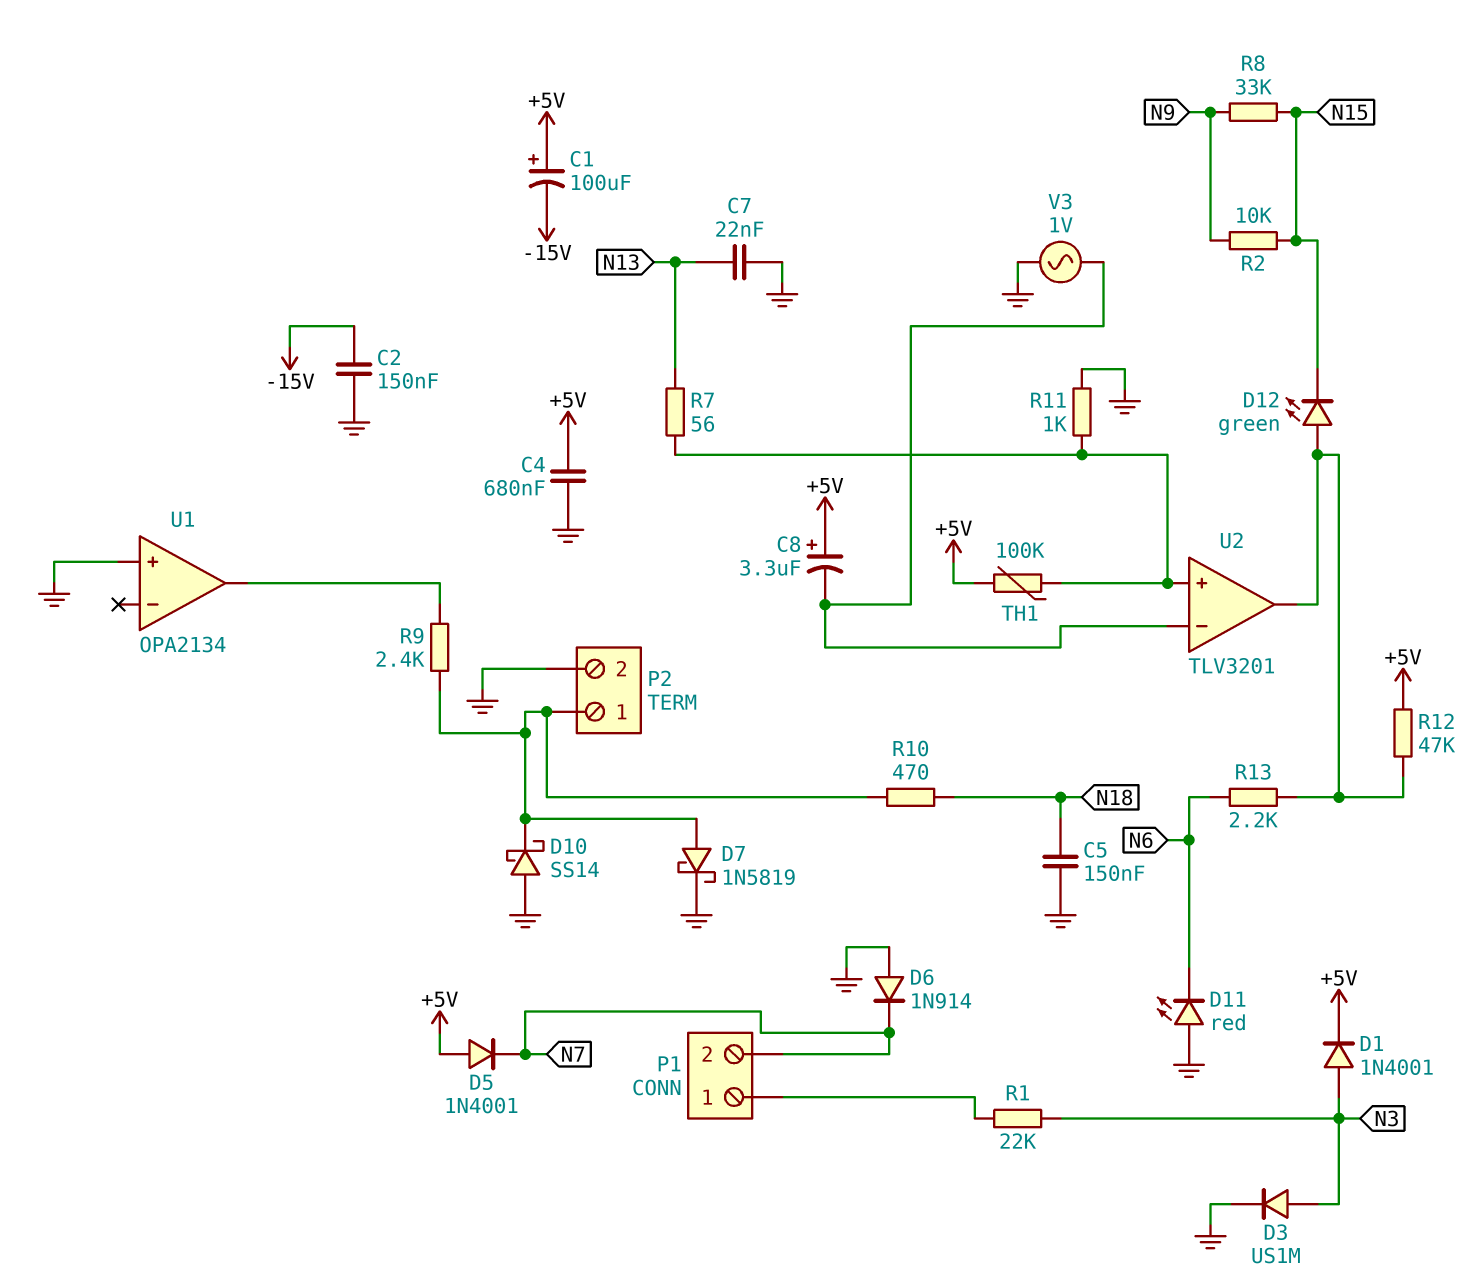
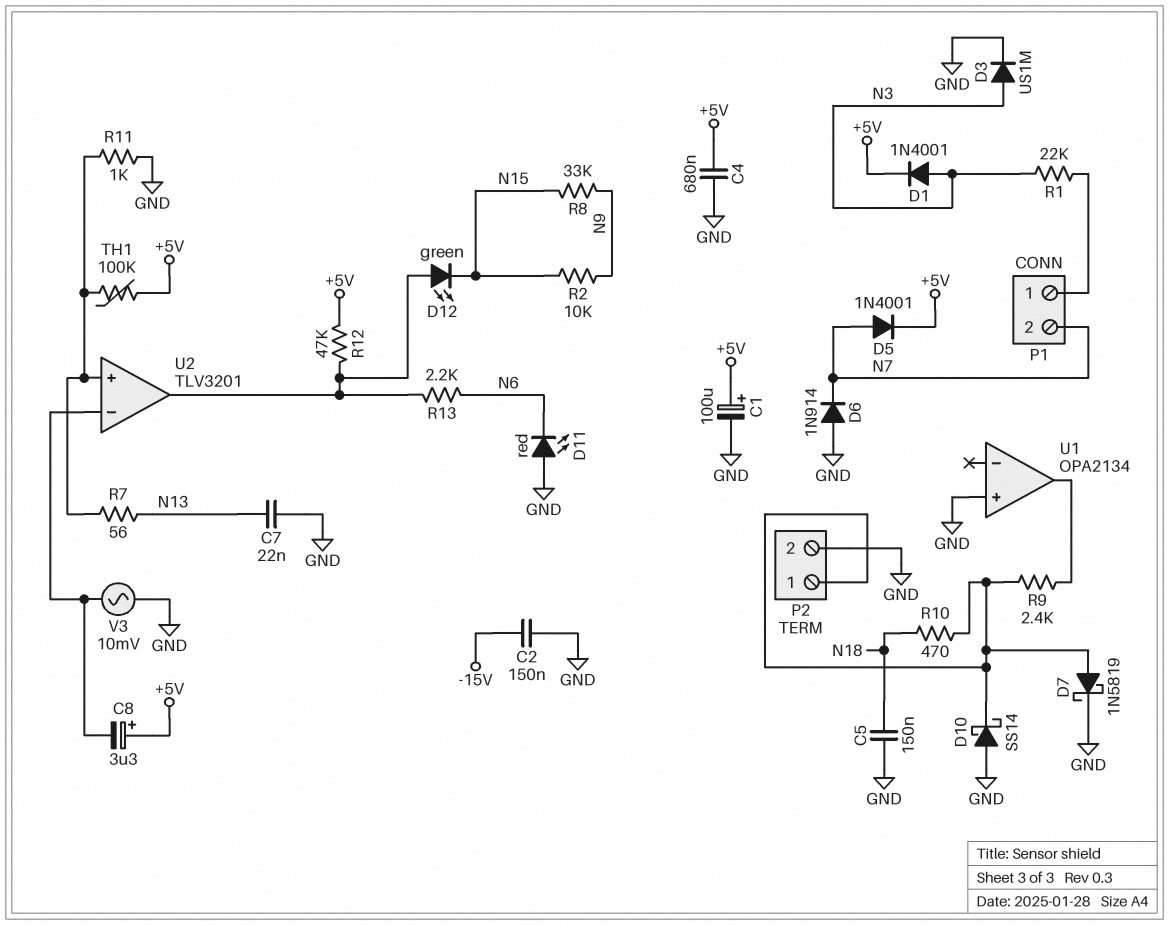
C1: 100uF (plus +5V, minus -15V) -> 100uF (plus +5V, minus GND)
D5: diode 1N4001 (A +5V, K N7) -> diode 1N4001 (A N7, K +5V)
V3: AC 1V (GND, U2/in-) -> AC 10mV (GND, U2/in-)

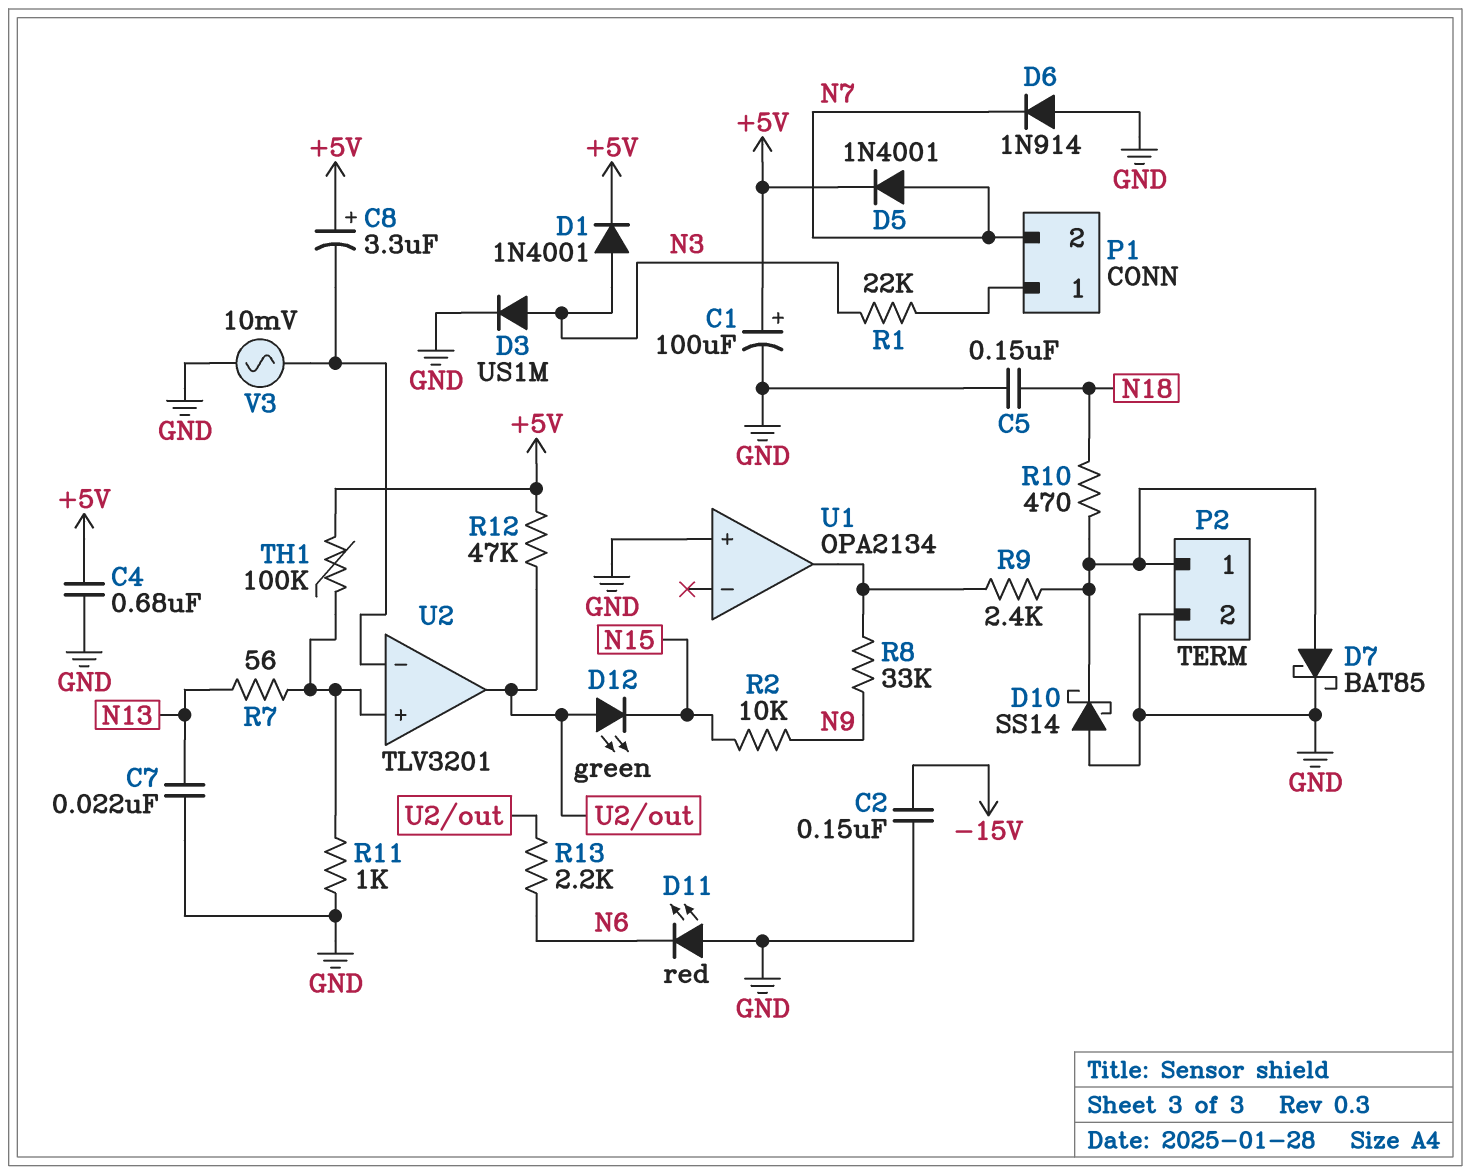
D7: schottky 1N5819 (A P2/1, K GND) -> schottky BAT85 (A P2/1, K GND)
R8: 33k (N9, N15) -> 33k (N9, U1/out)

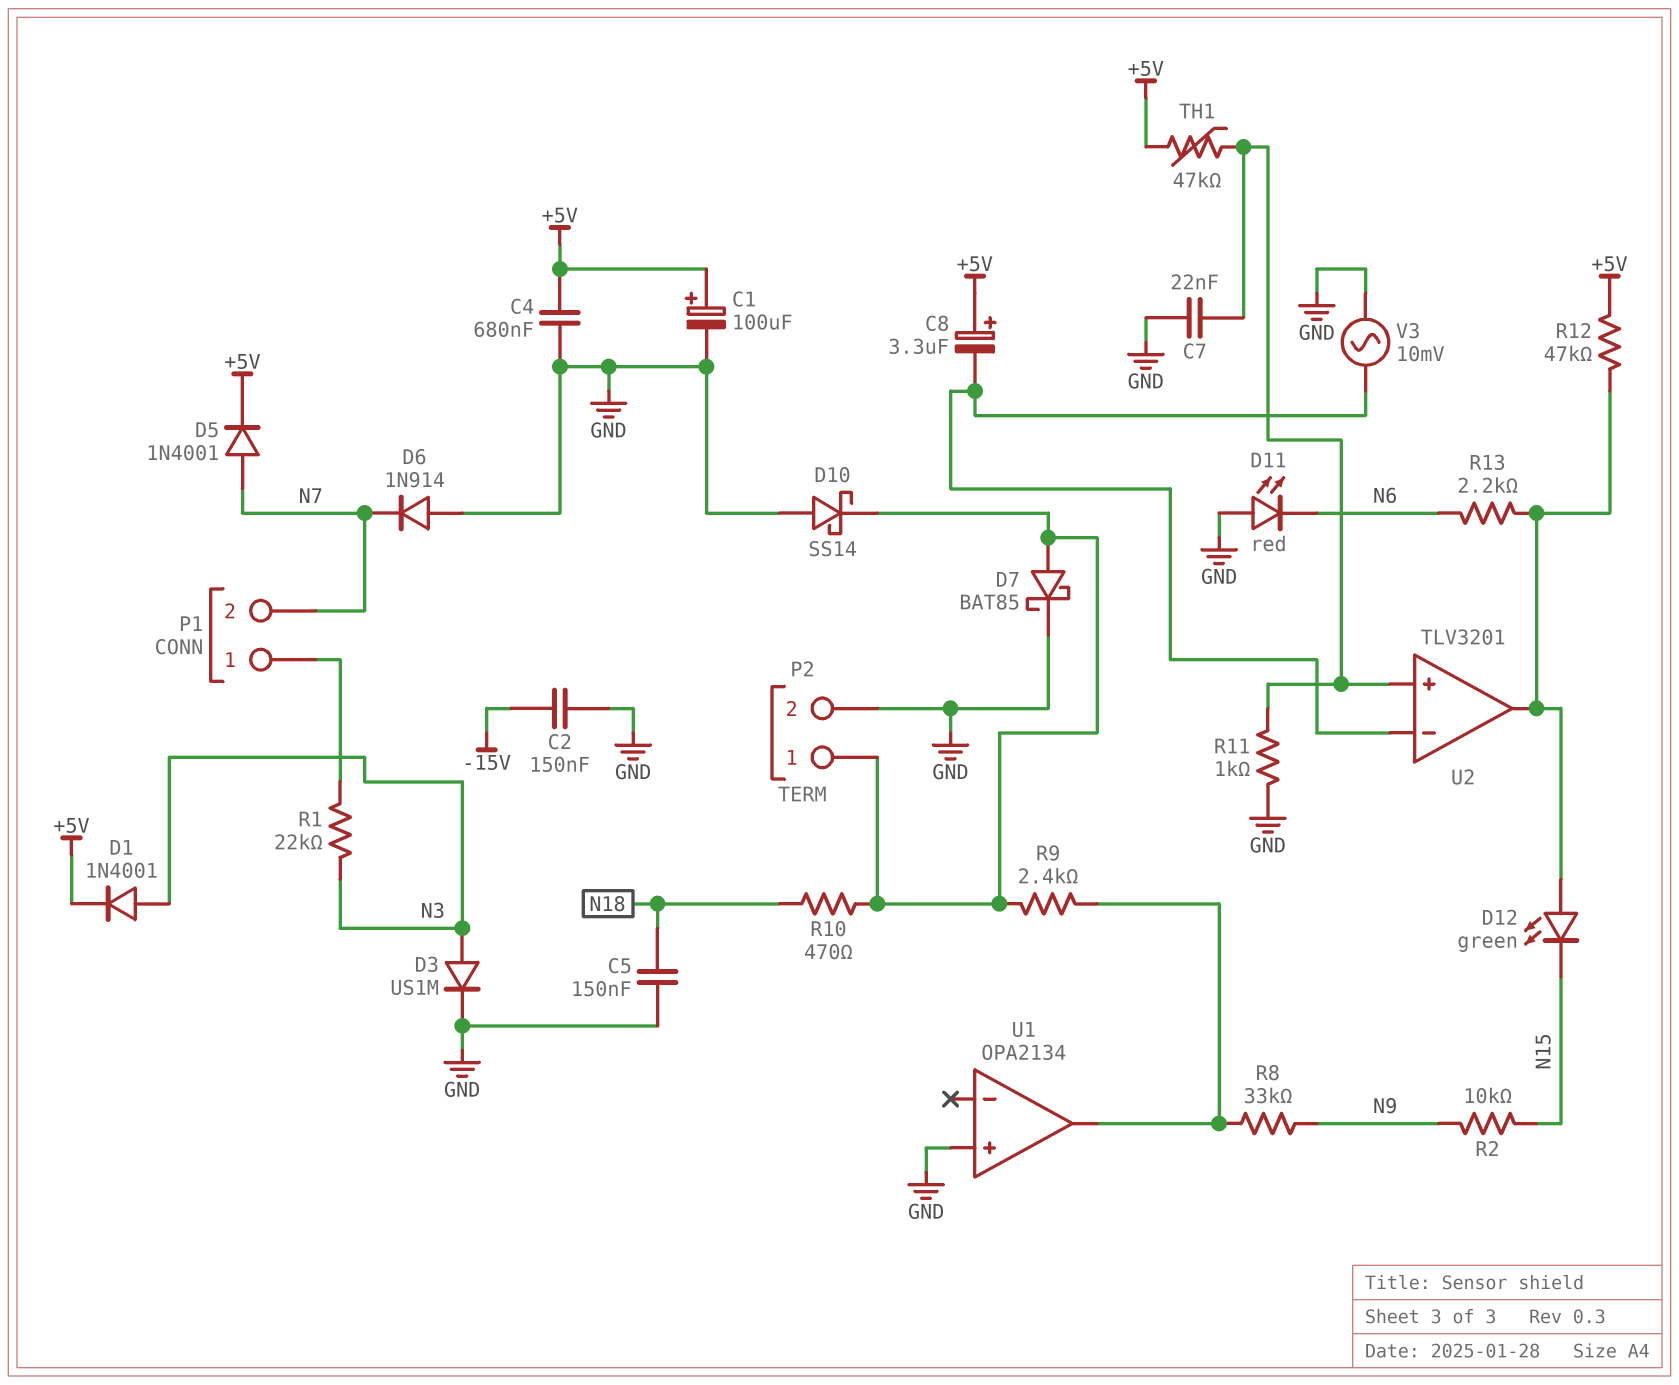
C7: 22nF (GND, N13) -> 22nF (GND, U2/in+)
R7: 56 (N13, U2/in+) -> none
TH1: 100k (+5V, U2/in+) -> 47k (+5V, U2/in+)

